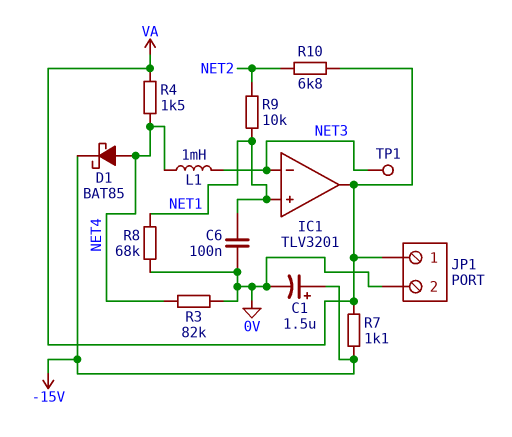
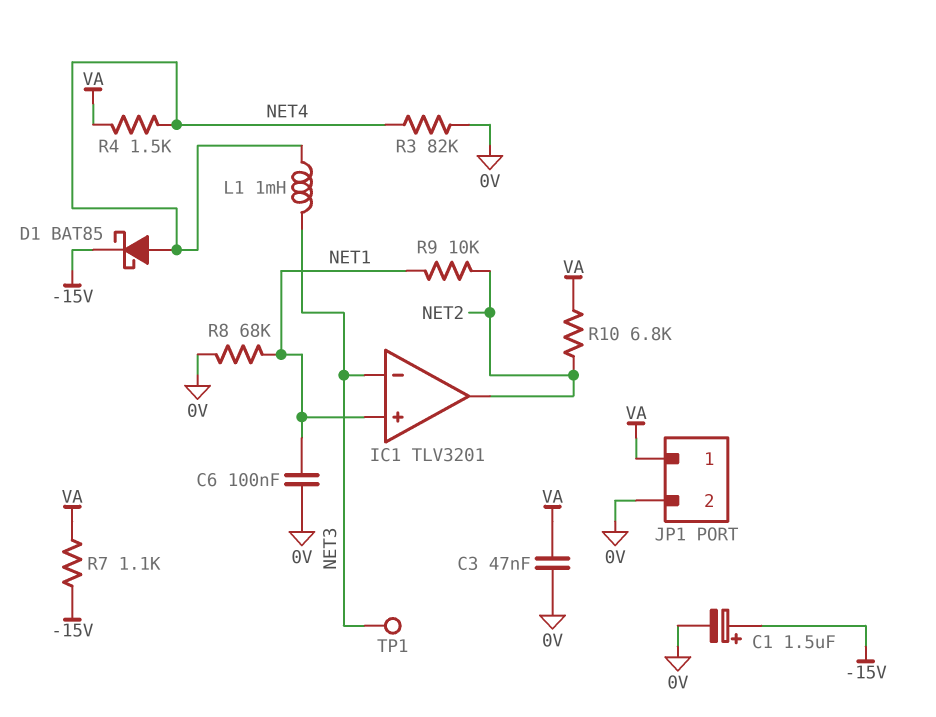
C3: none -> 47nF (0V, VA)
IC1 pin out: VA -> NET2

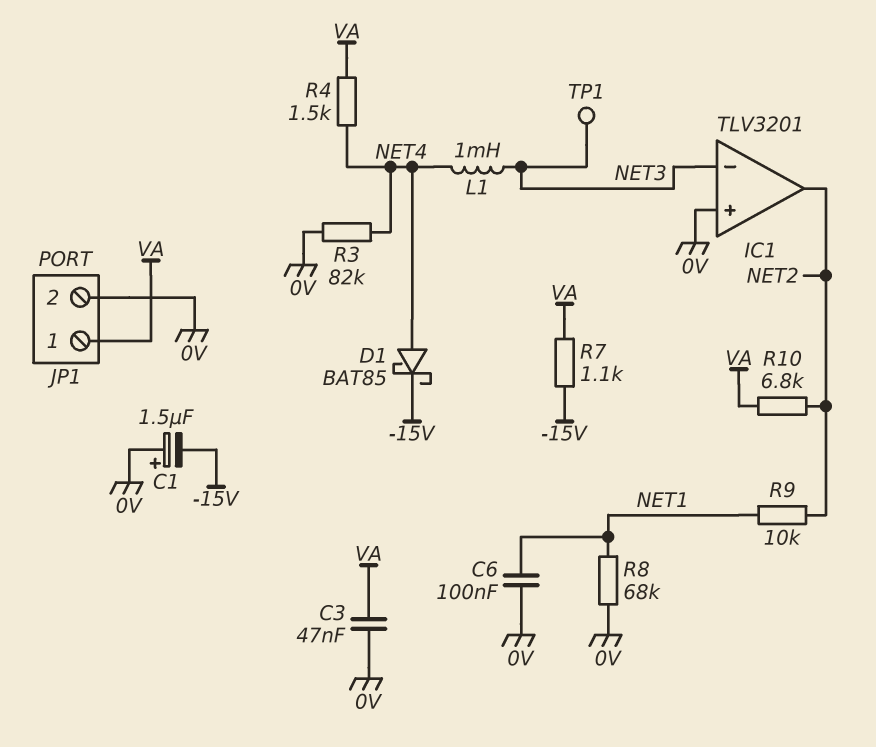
C1: 1.5uF (plus -15V, minus 0V) -> 1.5uF (plus 0V, minus -15V)
IC1 pin in+: NET1 -> 0V

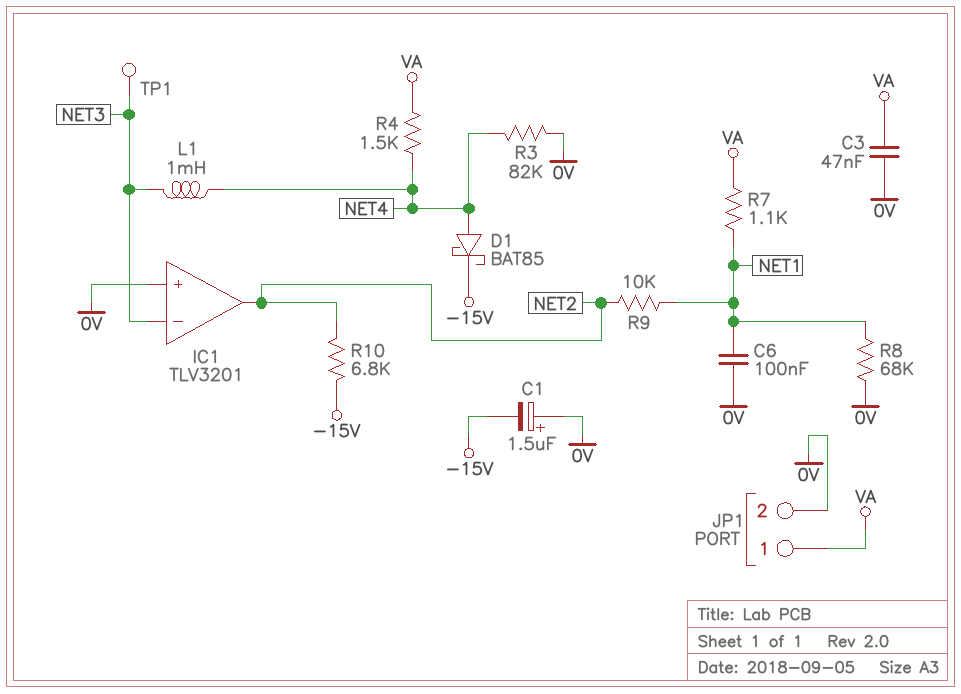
R7: 1.1k (-15V, VA) -> 1.1k (NET1, VA)
R10: 6.8k (NET2, VA) -> 6.8k (-15V, NET2)

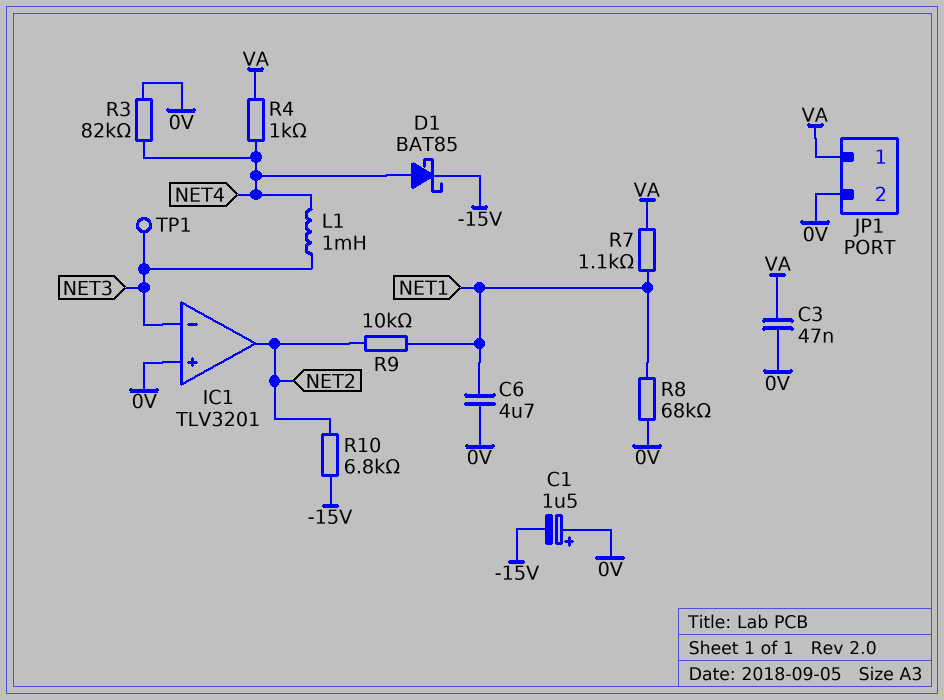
C6: 100nF (0V, NET1) -> 4.7uF (0V, NET1)
R4: 1.5k (NET4, VA) -> 1k (NET4, VA)

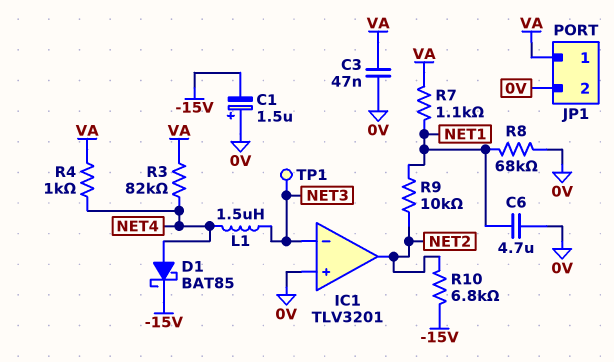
L1: 1mH (NET3, NET4) -> 1.5uH (NET3, NET4)
R3: 82k (0V, NET4) -> 82k (NET4, VA)

